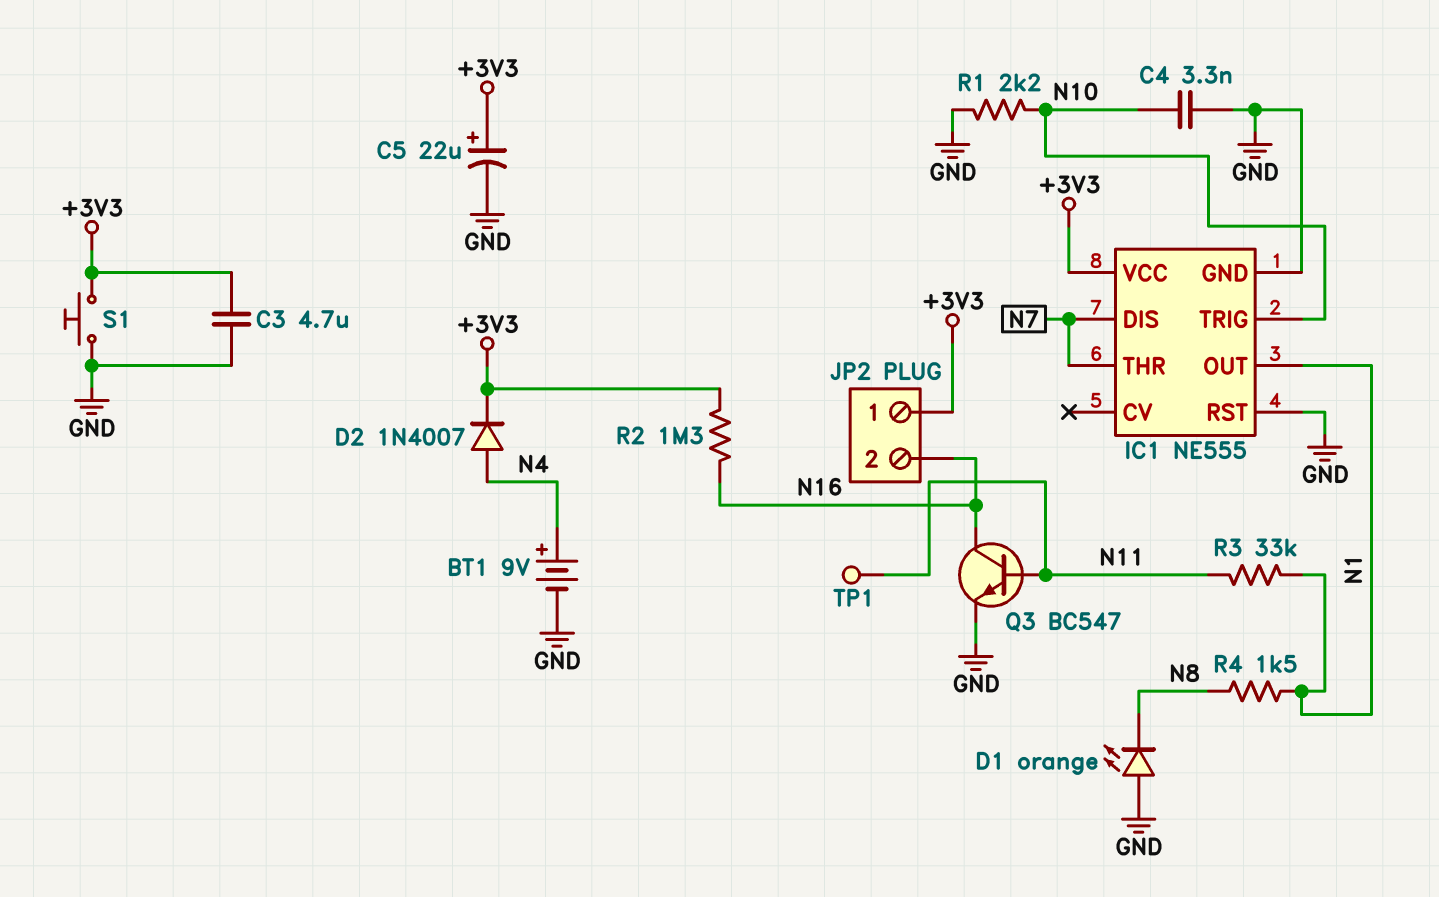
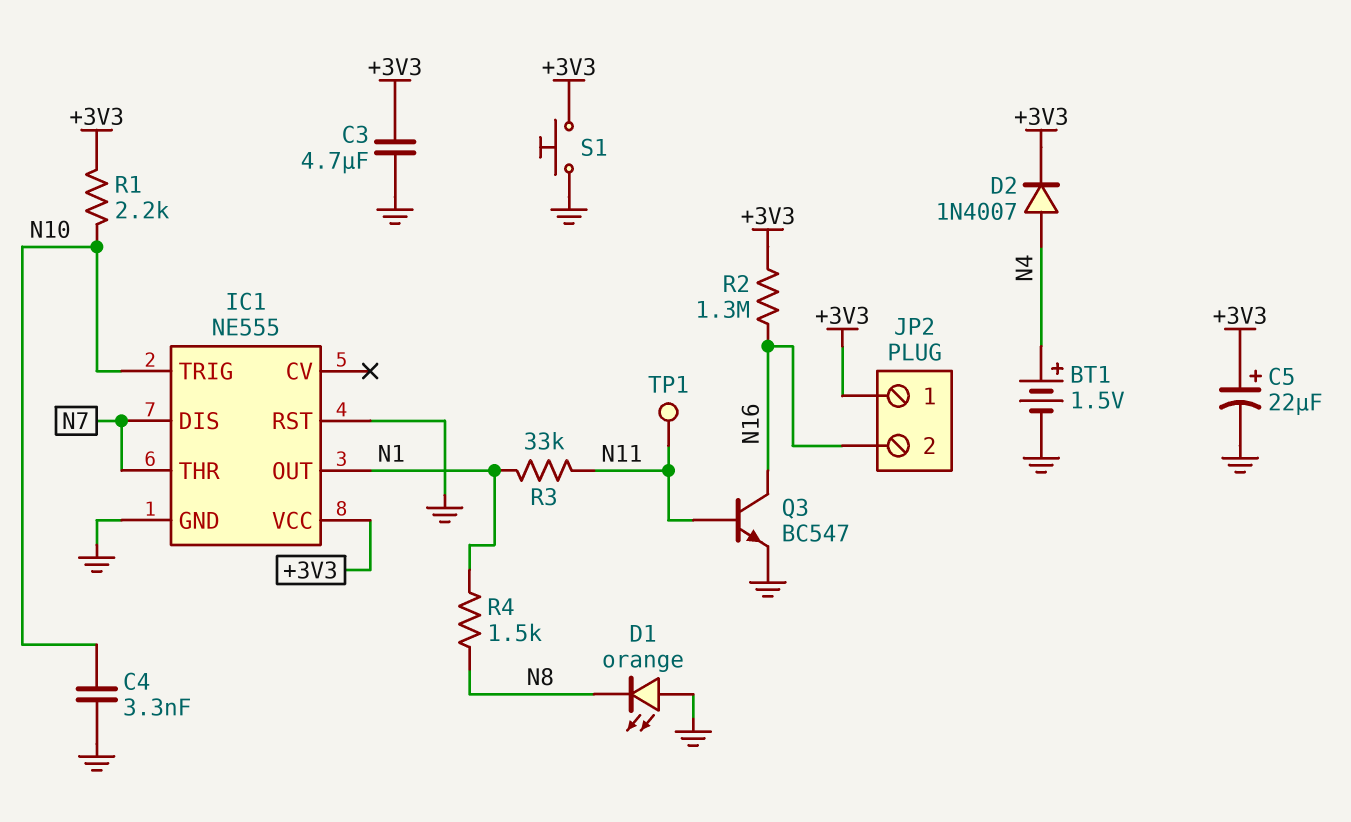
BT1: 9V (plus N4, minus GND) -> 1.5V (plus N4, minus GND)
R1: 2.2k (GND, N10) -> 2.2k (+3V3, N10)

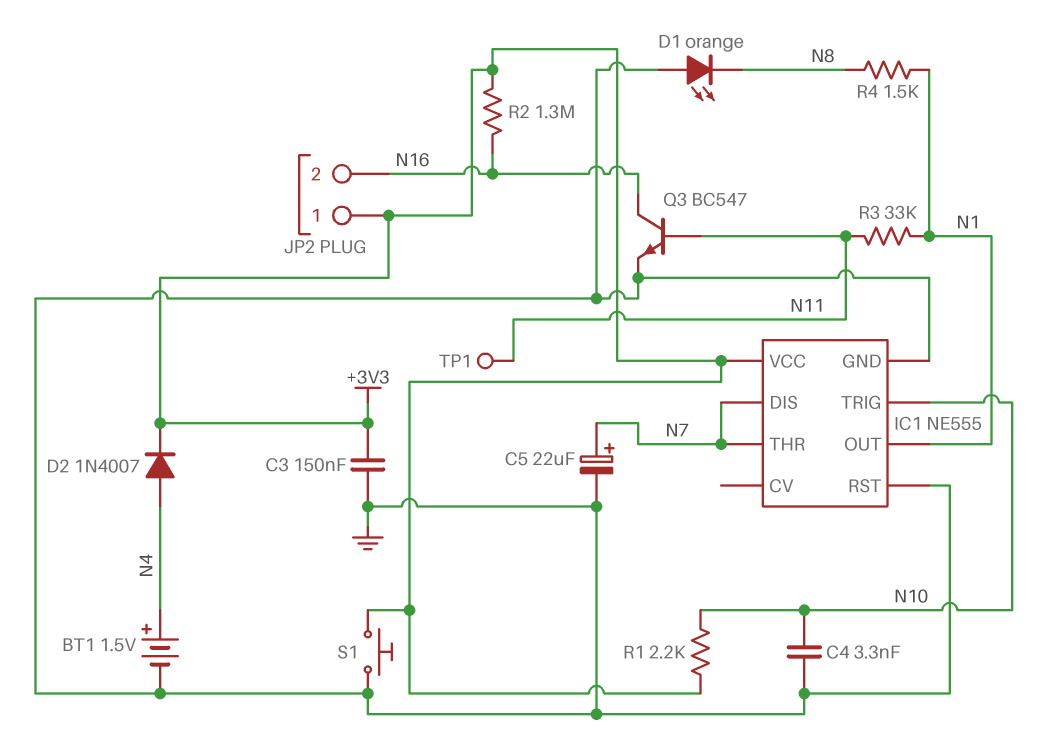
C3: 4.7uF (+3V3, GND) -> 150nF (+3V3, GND)
C5: 22uF (plus +3V3, minus GND) -> 22uF (plus N7, minus GND)

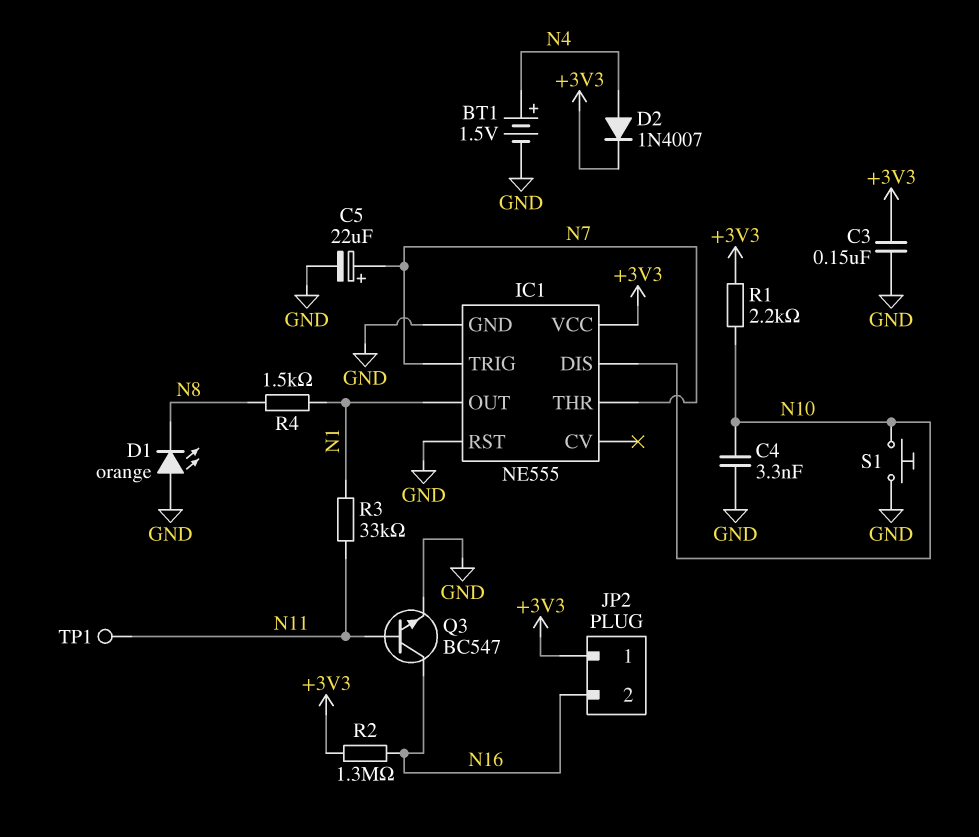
IC1 pin DIS: N7 -> N10
IC1 pin TRIG: N10 -> N7
S1: button (+3V3, GND) -> button (GND, N10)

